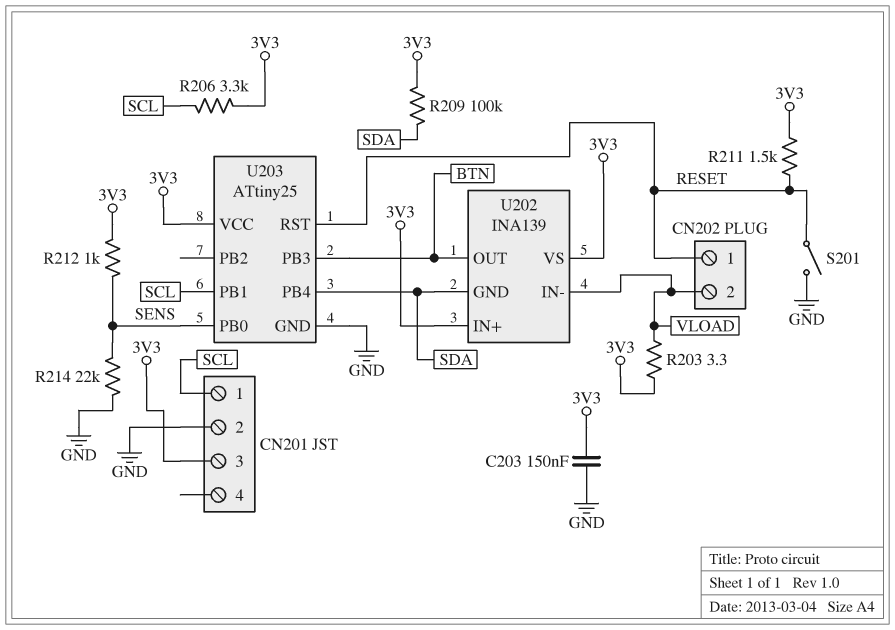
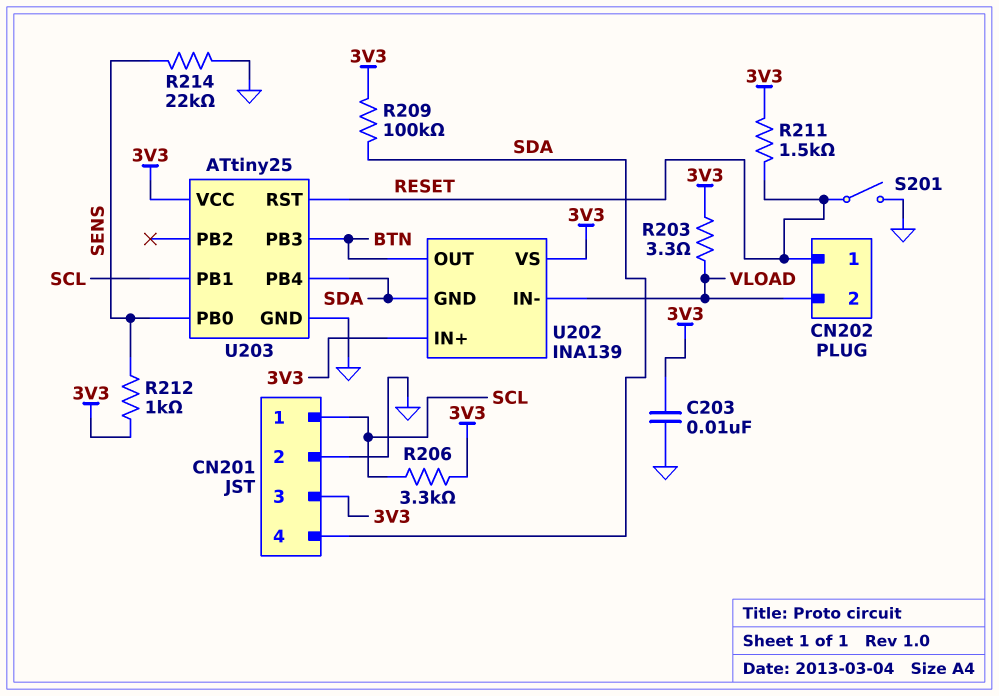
C203: 150nF (3V3, GND) -> 10nF (3V3, GND)
CN201 pin 4: none -> SDA

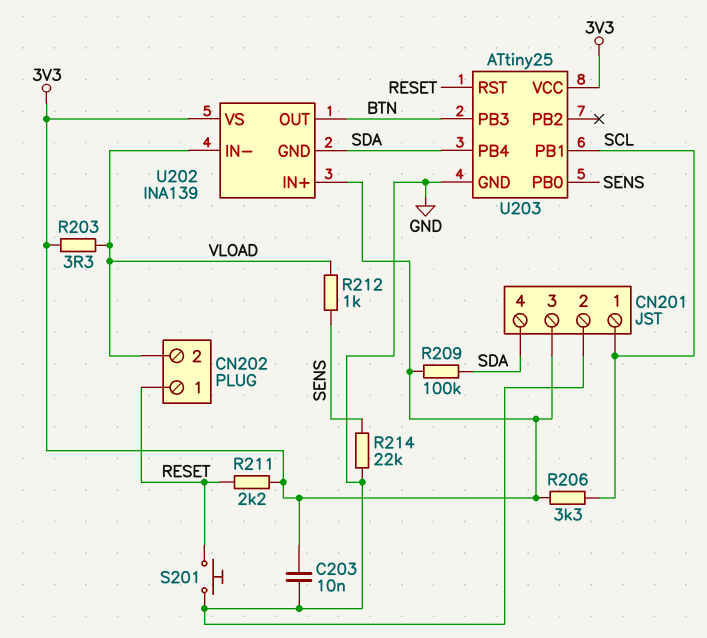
R211: 1.5k (3V3, RESET) -> 2.2k (3V3, RESET)
R212: 1k (3V3, SENS) -> 1k (SENS, VLOAD)
S201: switch (GND, RESET) -> button (GND, RESET)

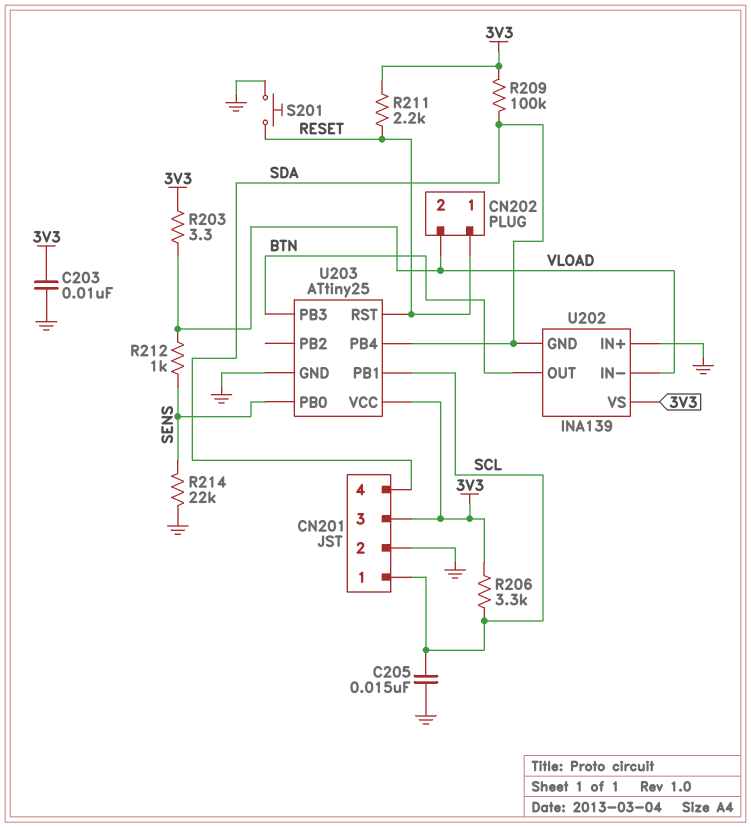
C205: none -> 15nF (GND, SCL)
U202 pin IN+: 3V3 -> GND

